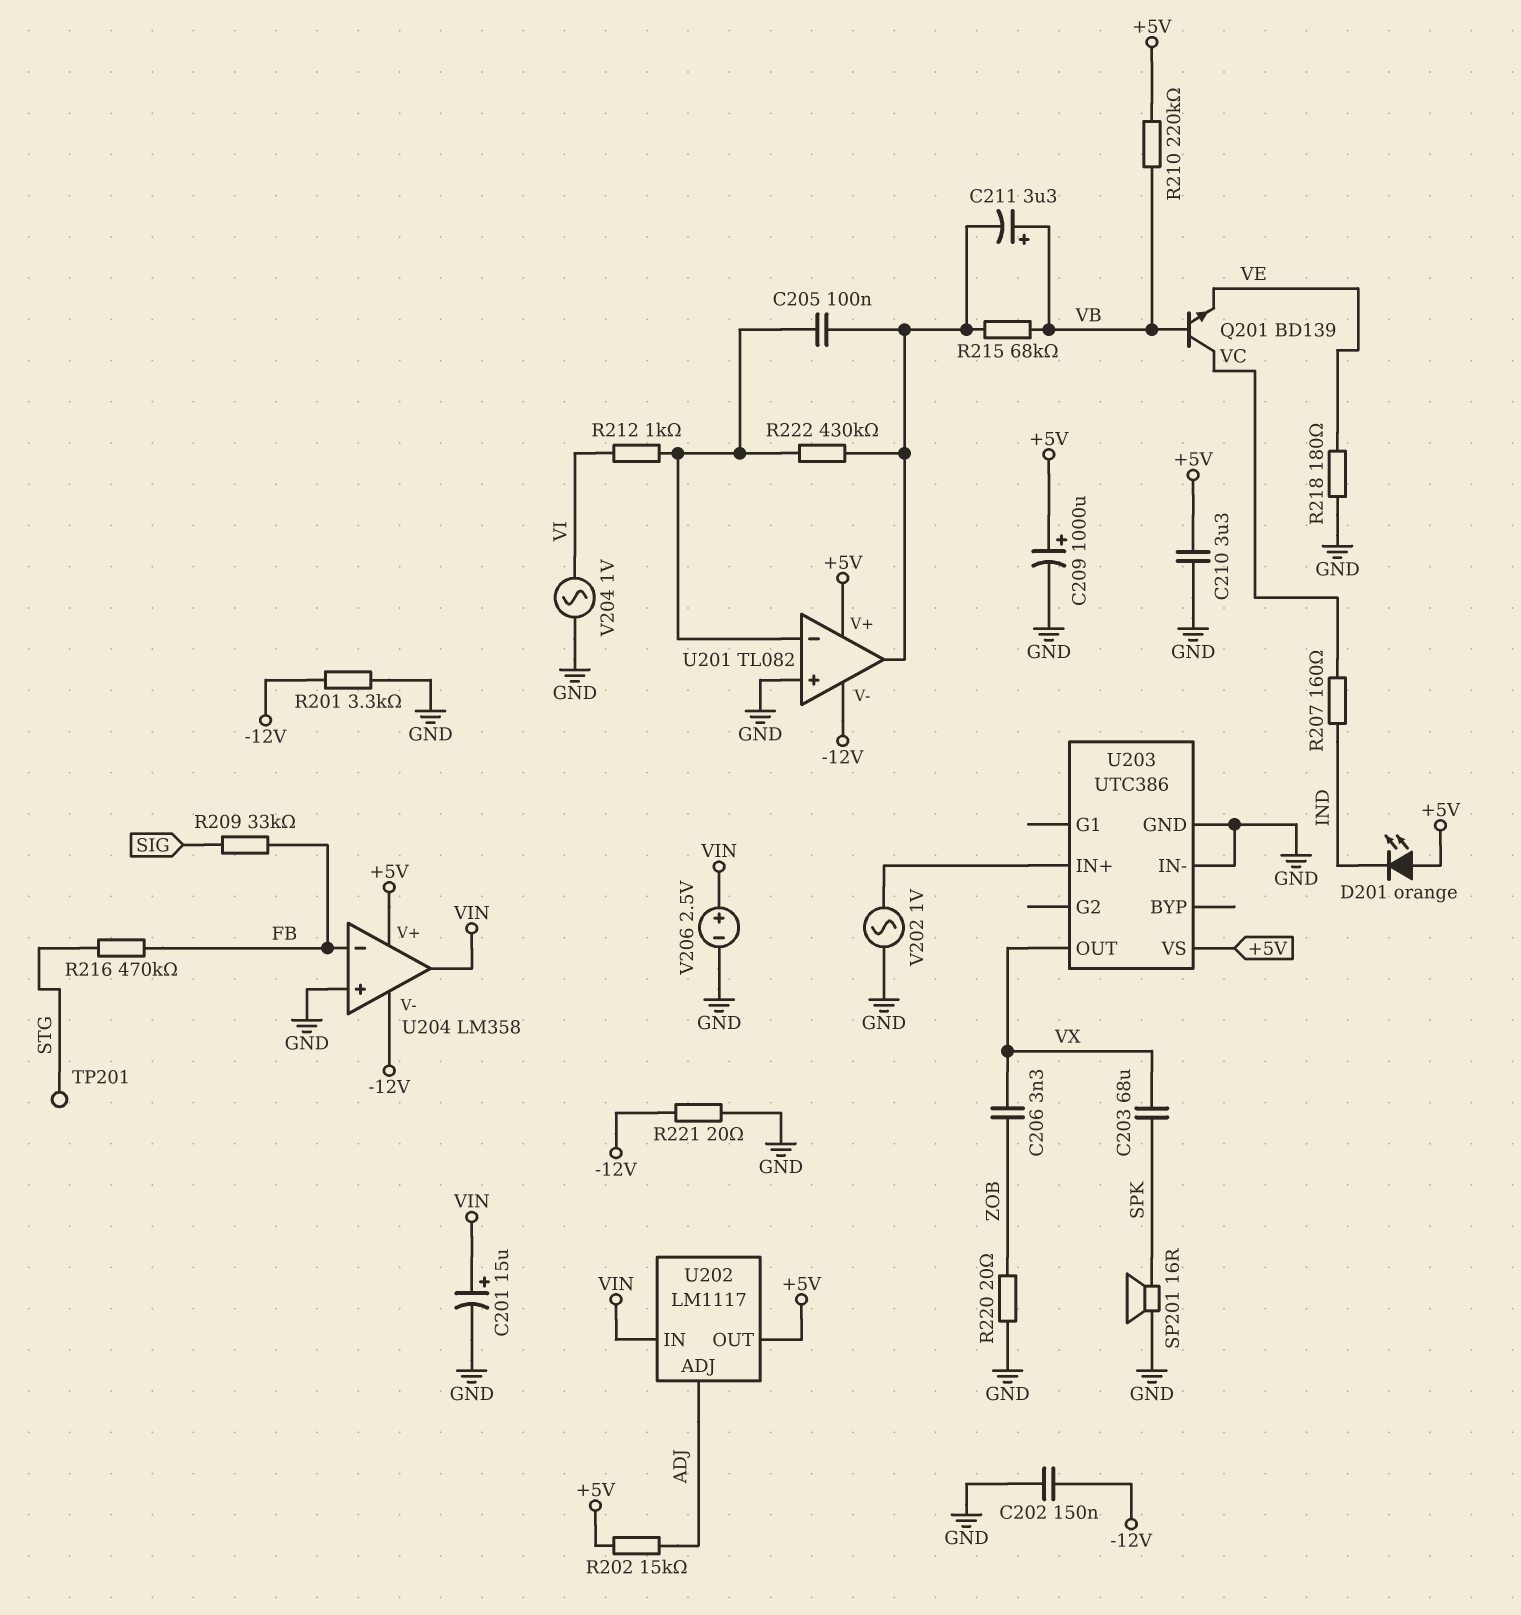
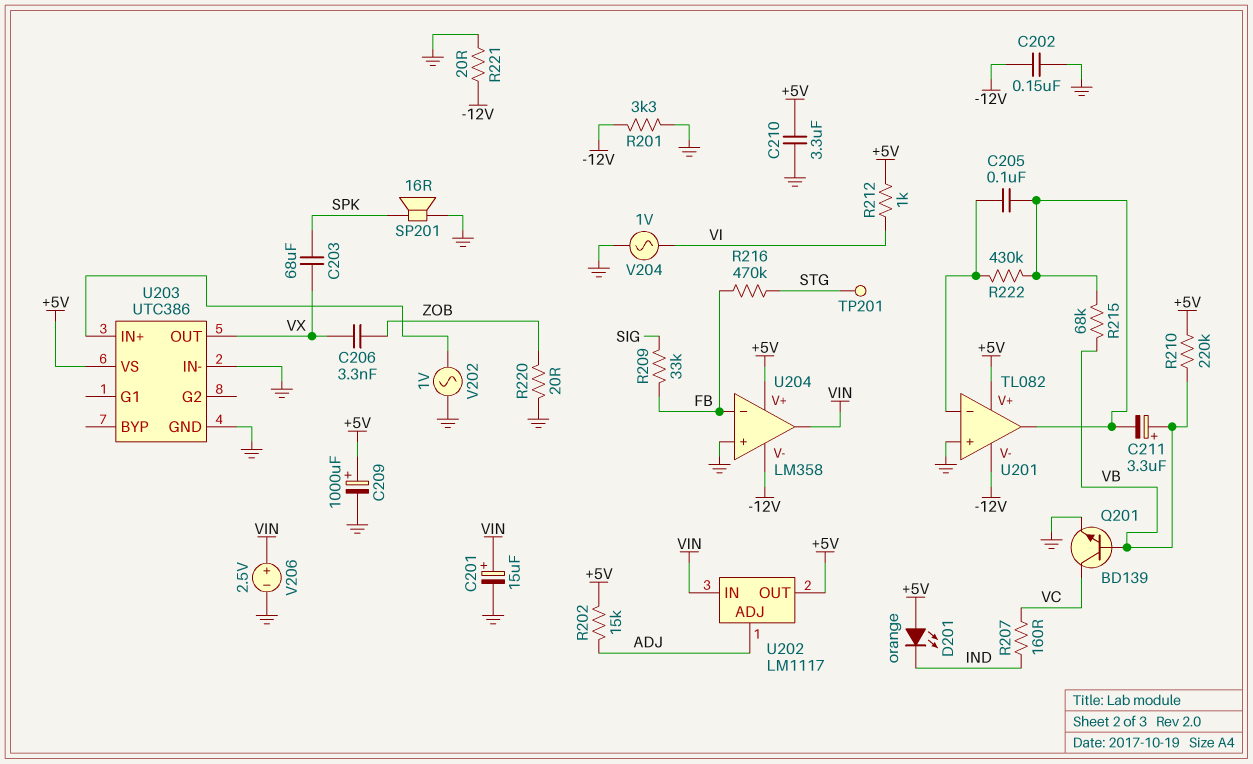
Q201: NPN BD139 (B VB, C VC, E VE) -> NPN BD139 (B VB, C VC, E GND)
R212: 1k (U201/in-, VI) -> 1k (+5V, VI)
R218: 180 (GND, VE) -> none

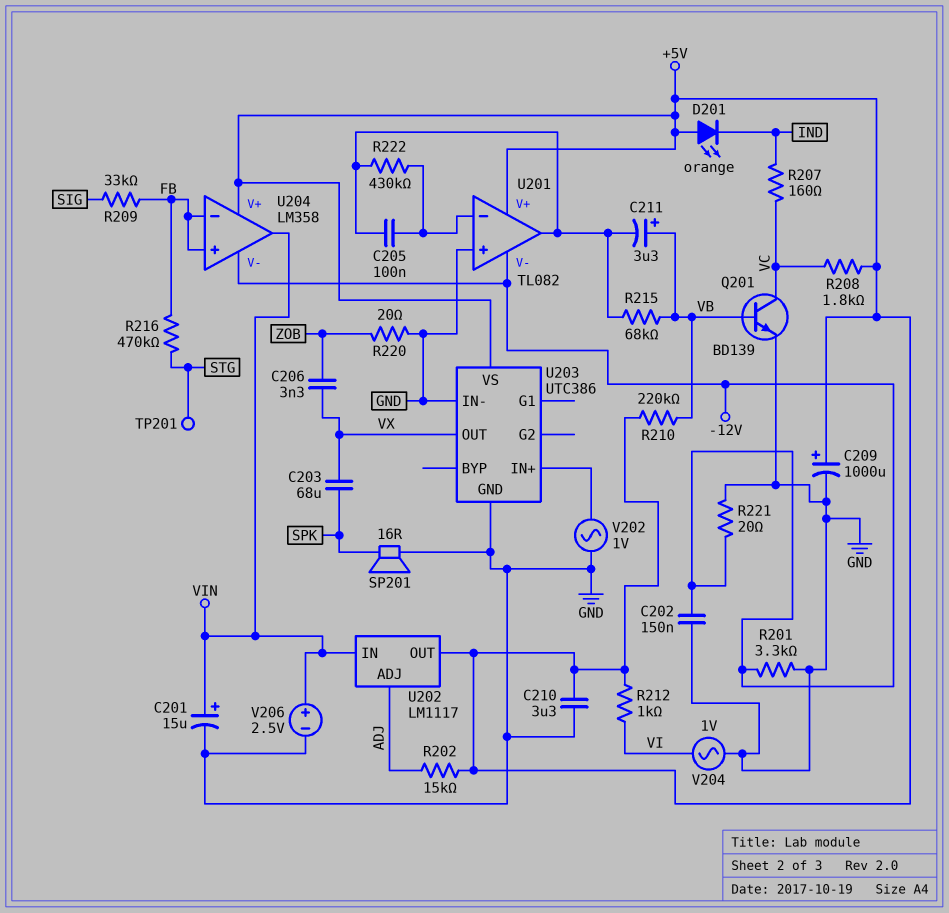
R208: none -> 1.8k (+5V, VC)
U204 pin in+: GND -> FB

